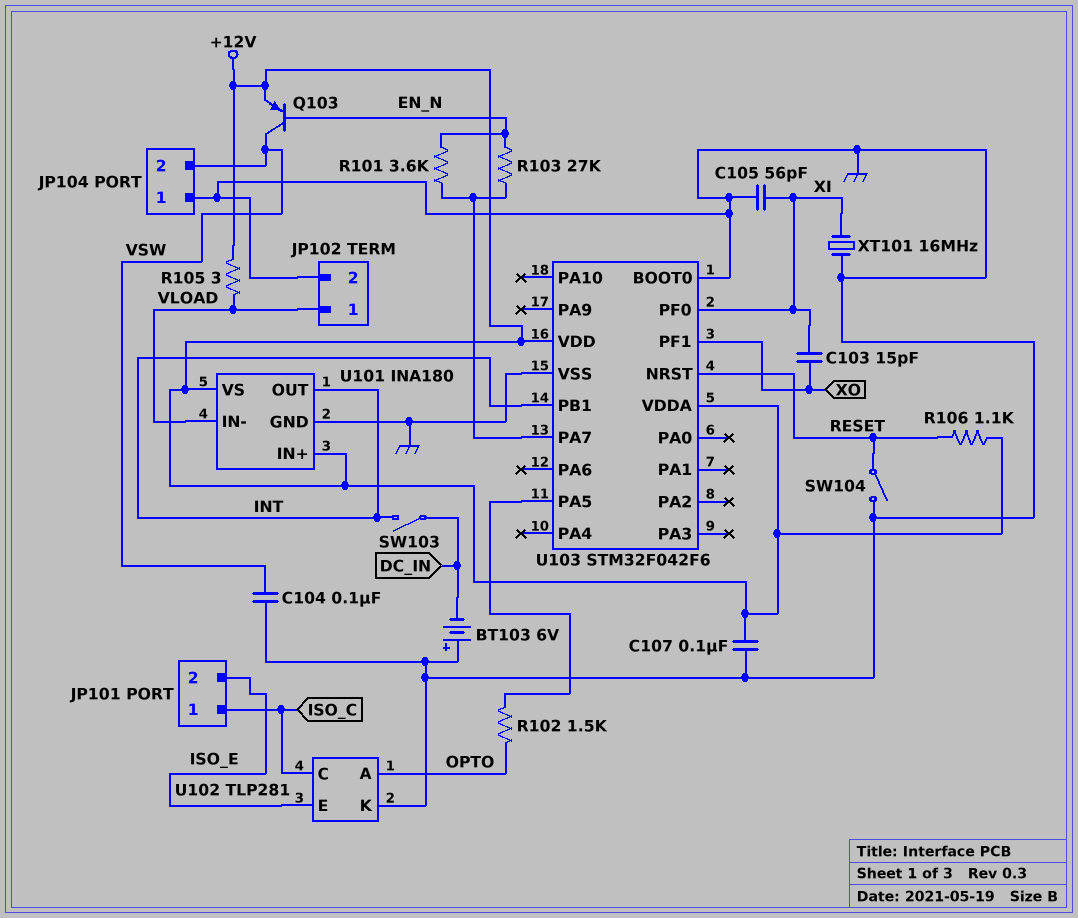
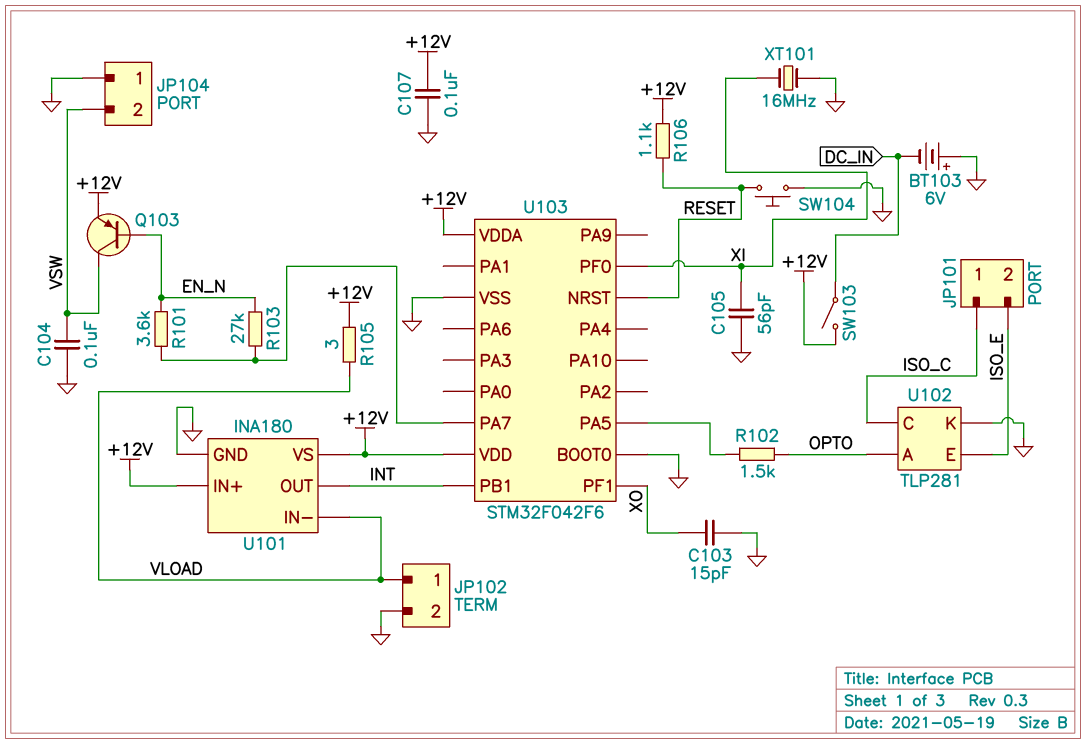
C103: 15pF (XI, XO) -> 15pF (GND, XO)
SW103: switch (DC_IN, INT) -> switch (+12V, DC_IN)
SW104: switch (GND, RESET) -> button (GND, RESET)

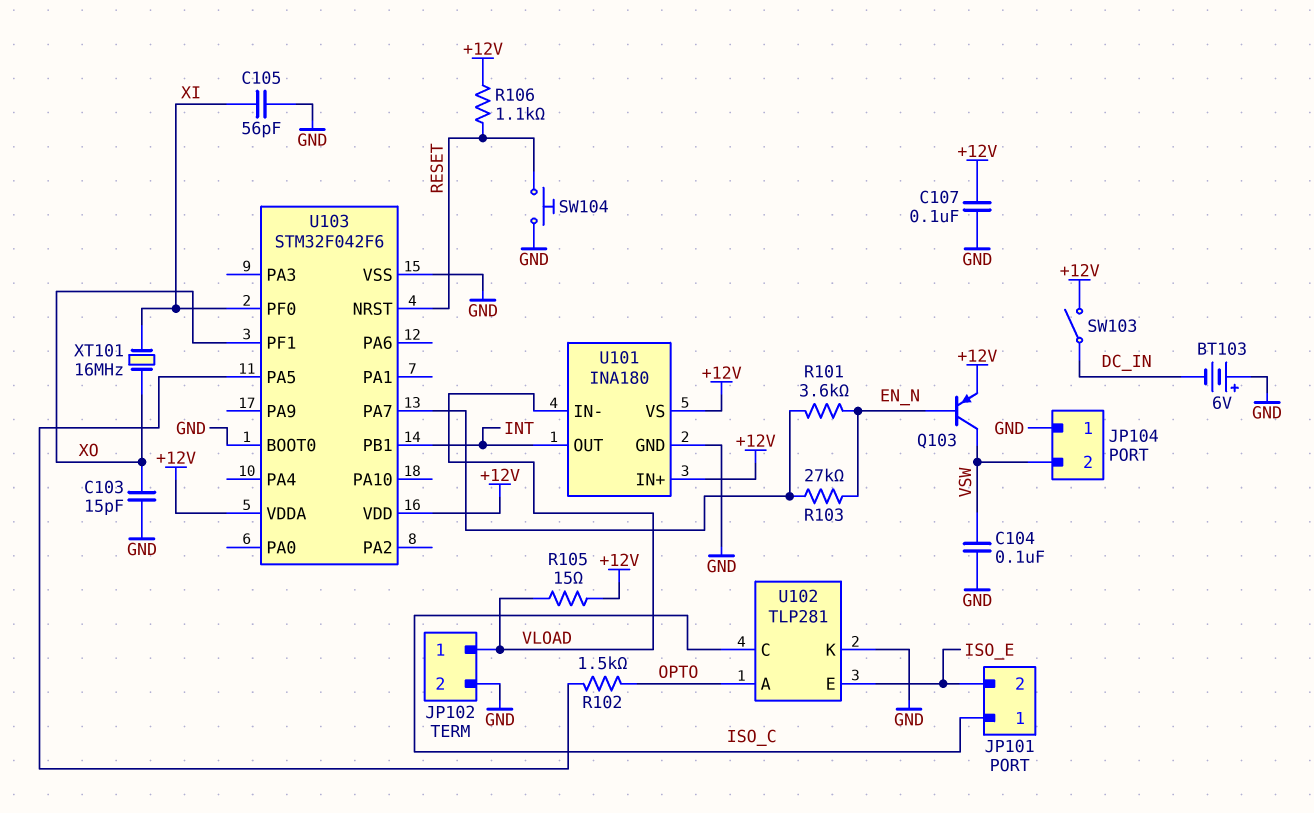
R105: 3 (+12V, VLOAD) -> 15 (+12V, VLOAD)
XT101: 16MHz (GND, XI) -> 16MHz (XI, XO)

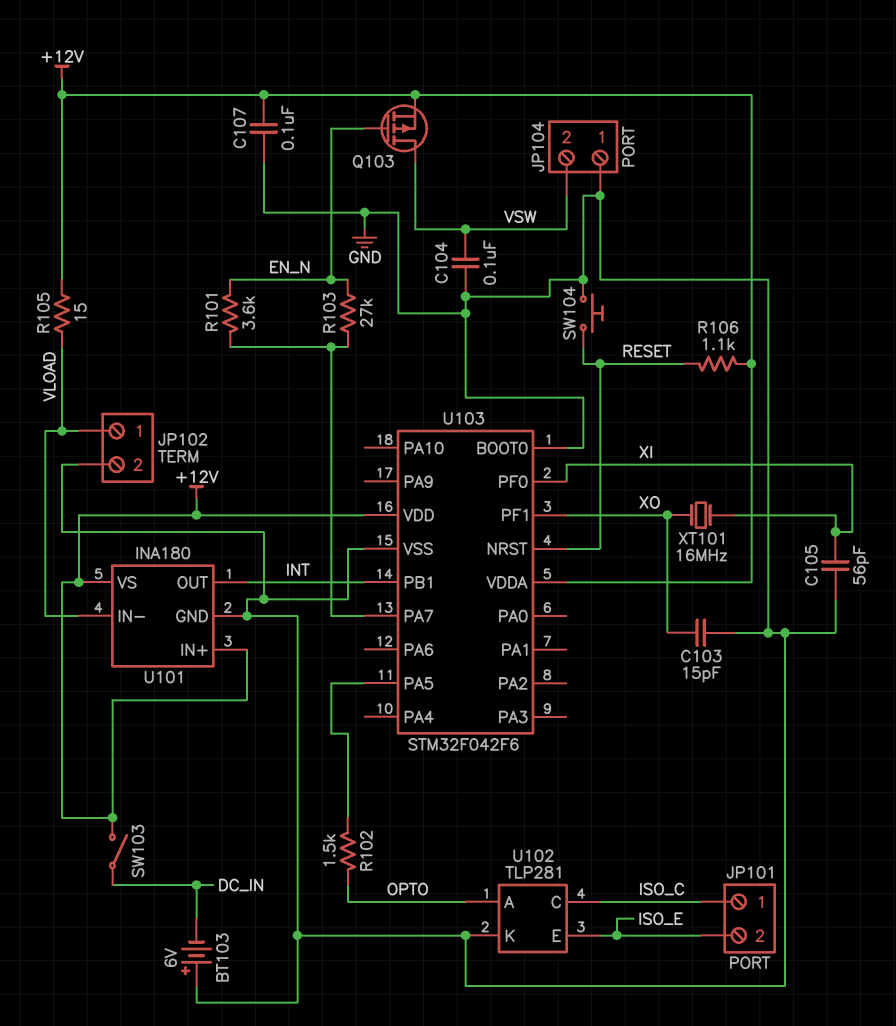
Q103: PNP (B EN_N, C VSW, E +12V) -> PMOS (G EN_N, D VSW, S +12V)

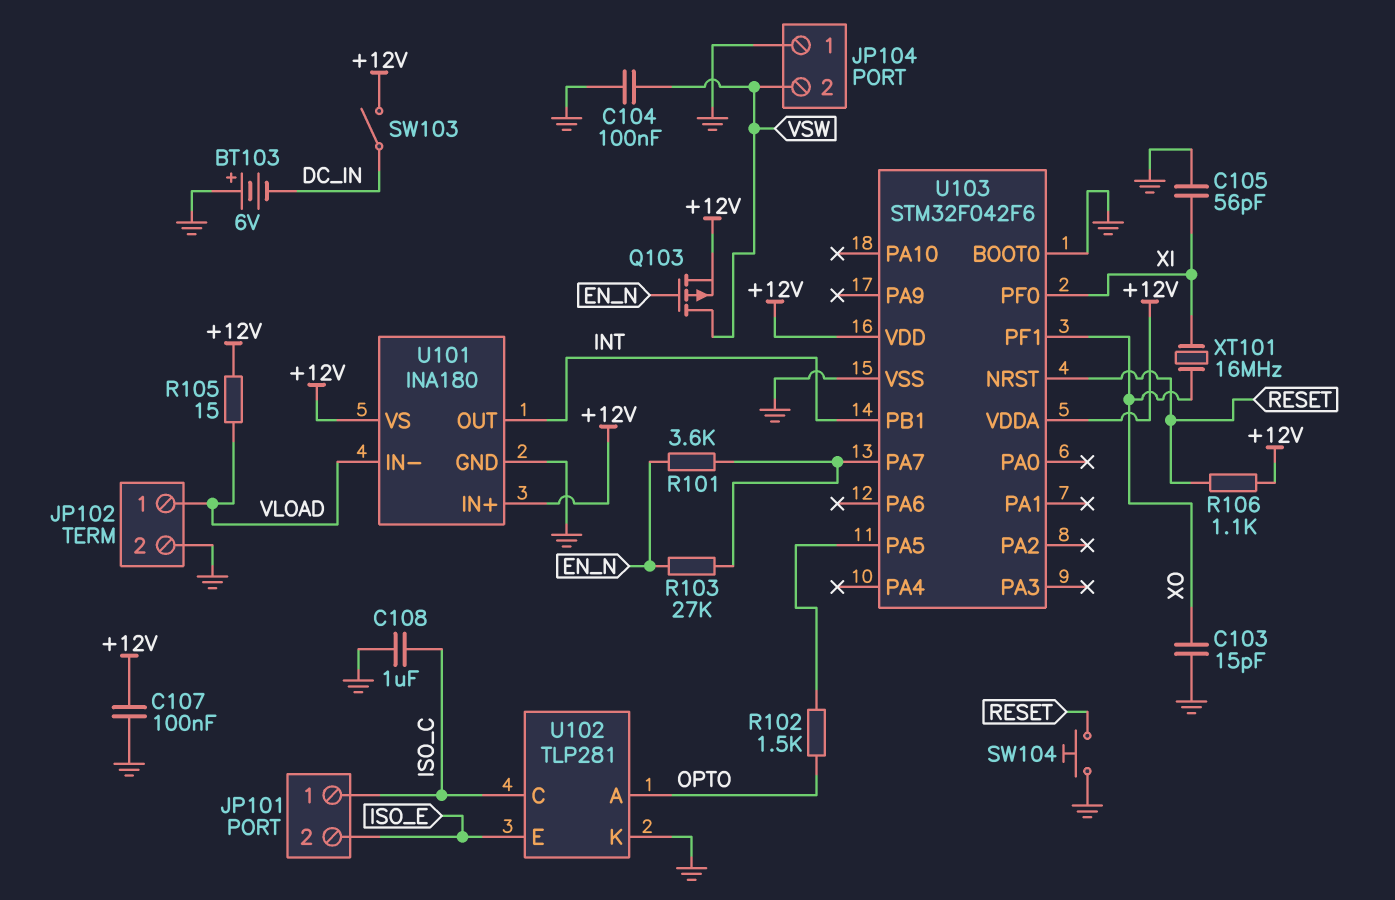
C108: none -> 1uF (GND, ISO_C)

